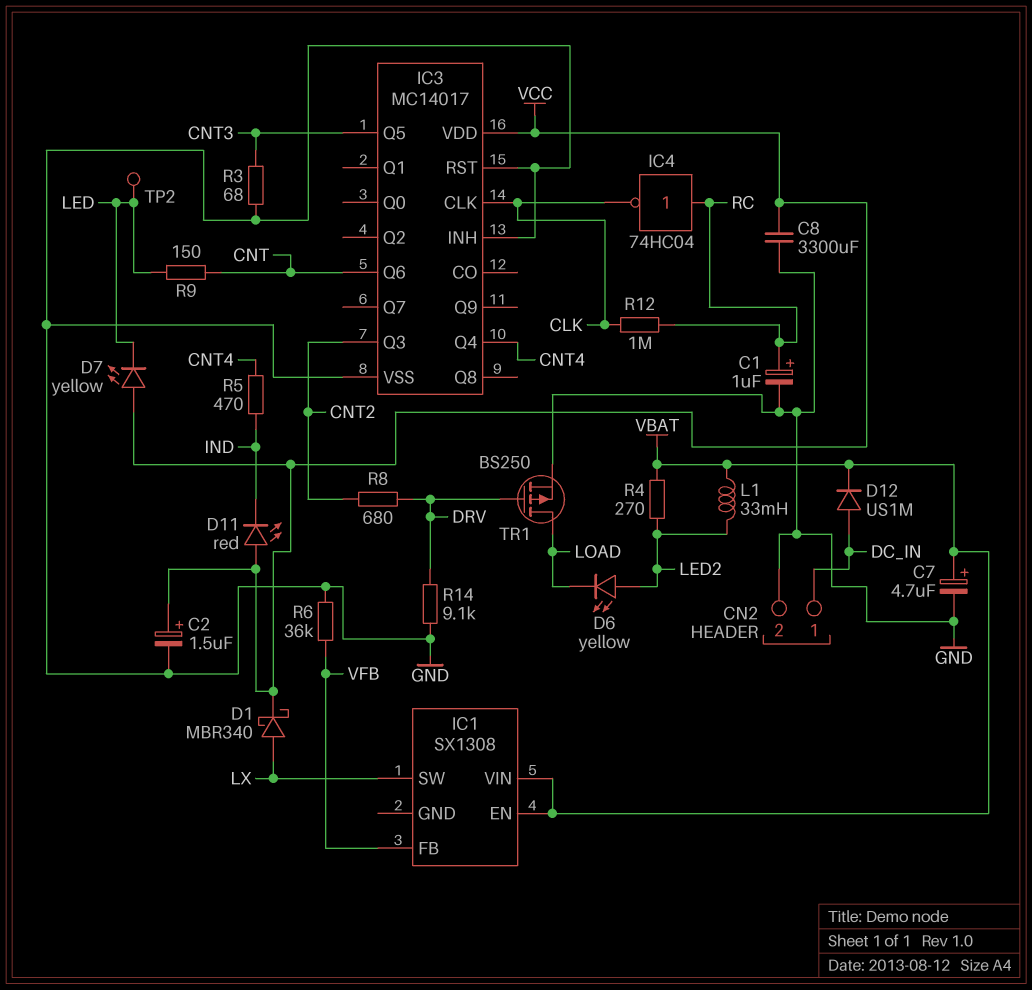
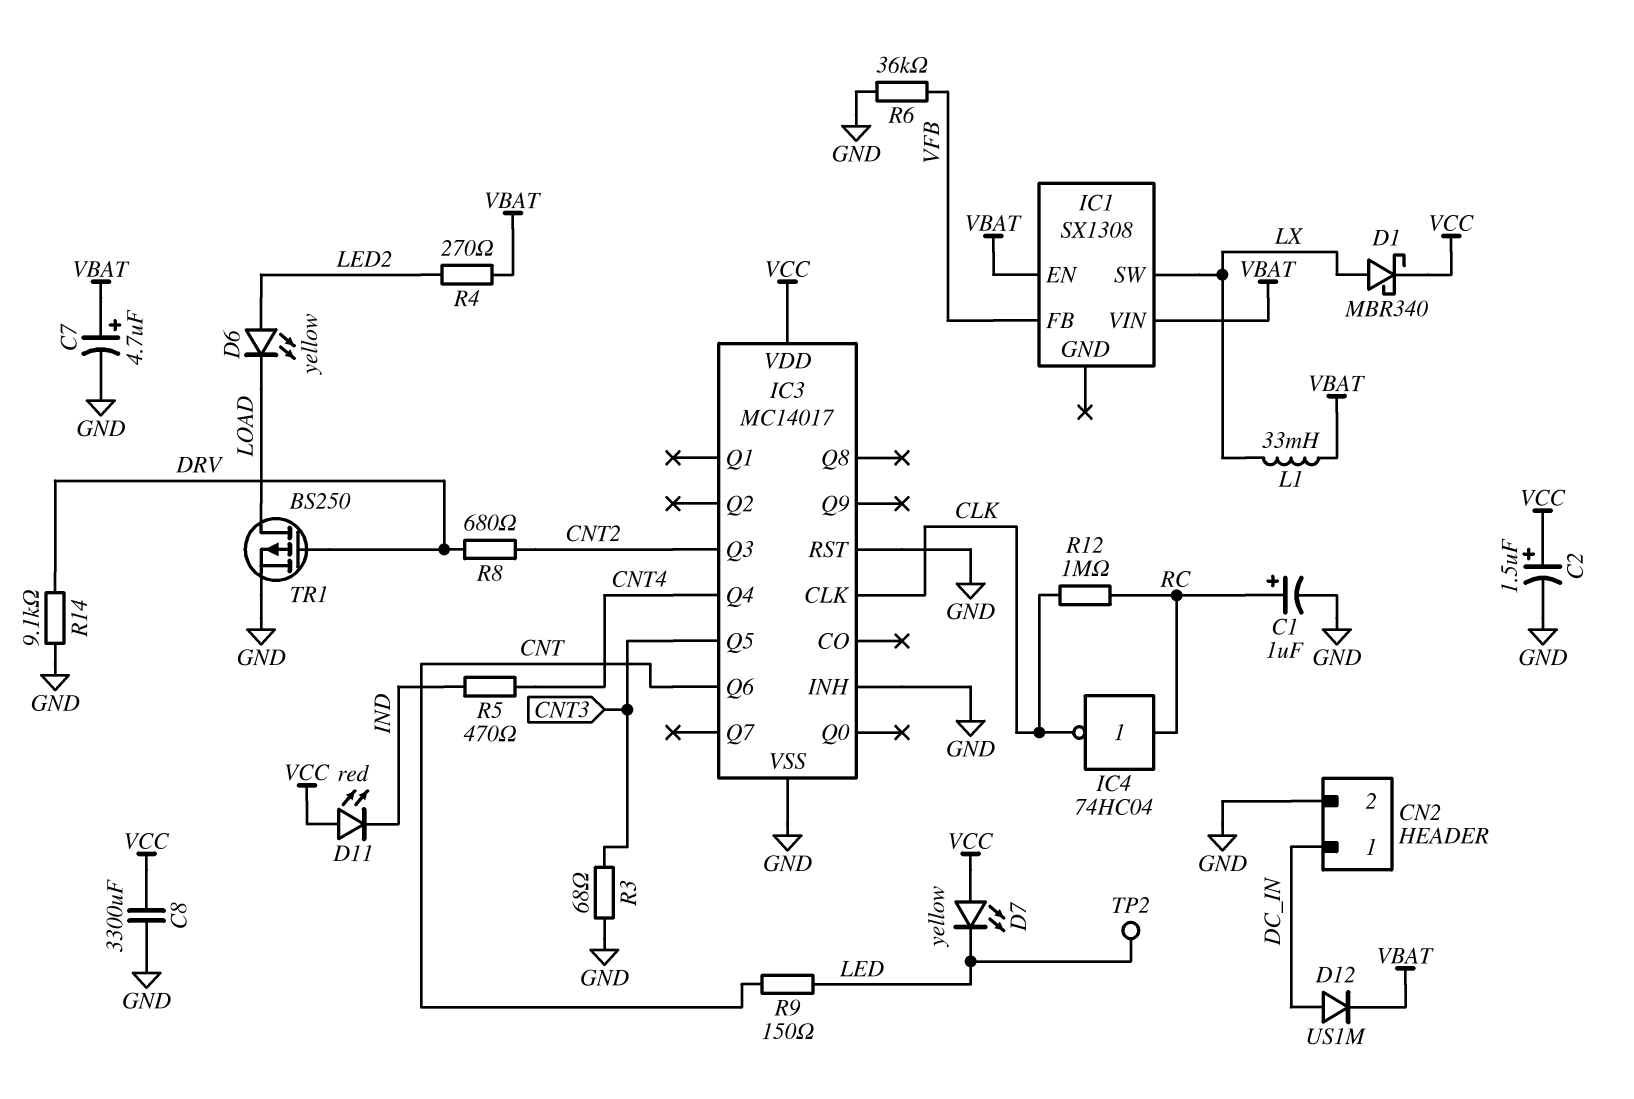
L1: 33mH (LED2, VBAT) -> 33mH (LX, VBAT)

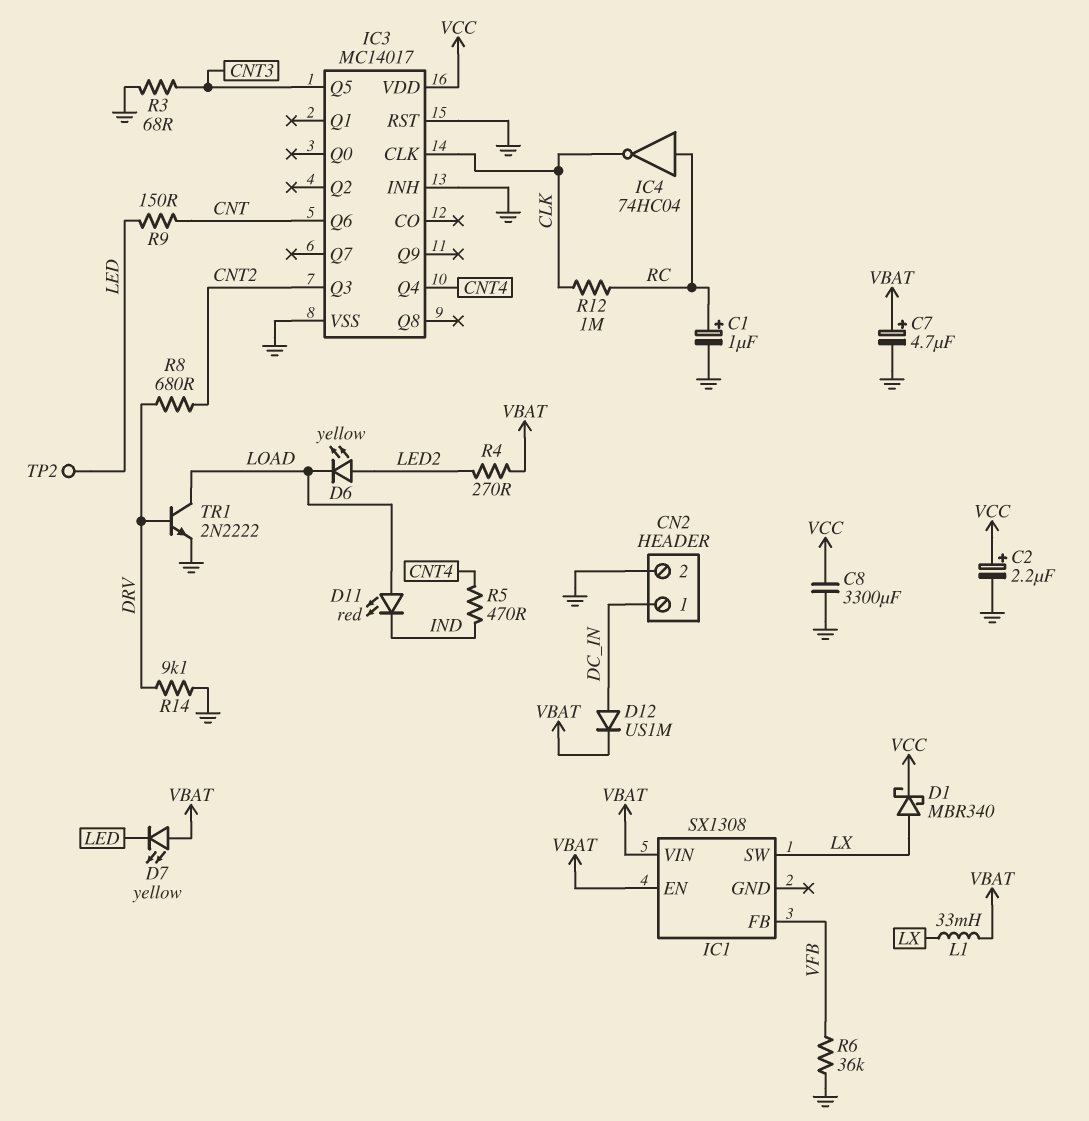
C2: 1.5uF (plus VCC, minus GND) -> 2.2uF (plus VCC, minus GND)
D7: LED yellow (A VCC, K LED) -> LED yellow (A VBAT, K LED)
D11: LED red (A VCC, K IND) -> LED red (A LOAD, K IND)
TR1: PMOS BS250 (G DRV, D LOAD, S GND) -> NPN 2N2222 (B DRV, C LOAD, E GND)

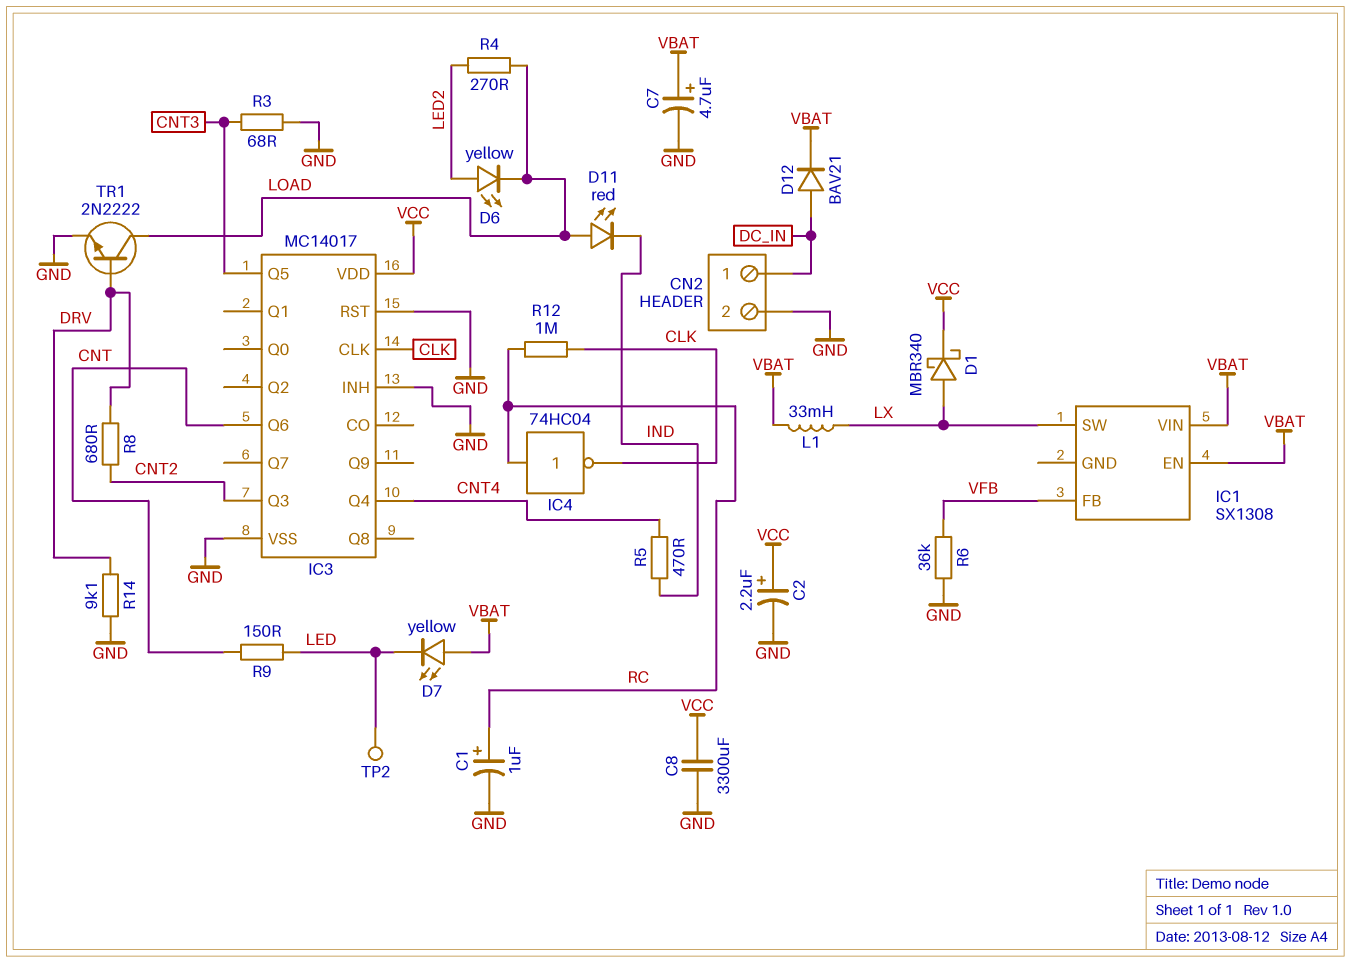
D12: diode US1M (A DC_IN, K VBAT) -> diode BAV21 (A DC_IN, K VBAT)
R4: 270 (LED2, VBAT) -> 270 (LED2, LOAD)

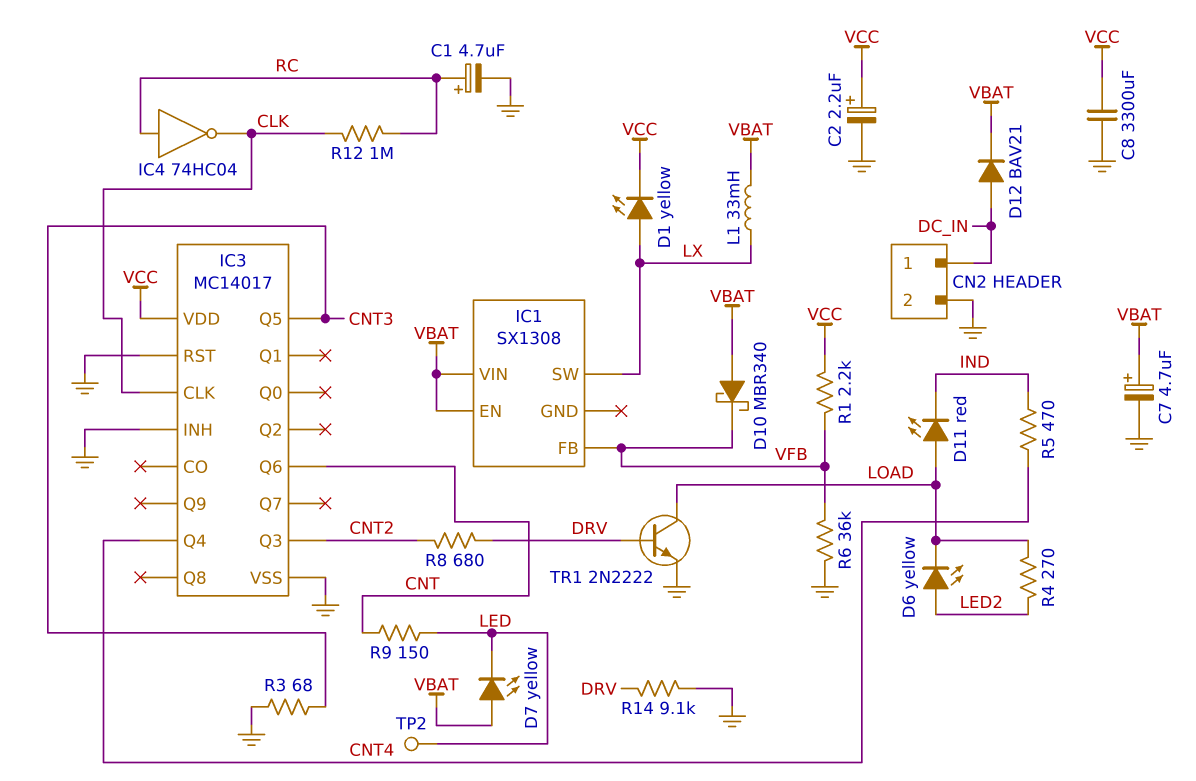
C1: 1uF (plus RC, minus GND) -> 4.7uF (plus RC, minus GND)
D1: schottky MBR340 (A LX, K VCC) -> LED yellow (A LX, K VCC)
D10: none -> schottky MBR340 (A VBAT, K VFB)
R1: none -> 2.2k (VCC, VFB)

